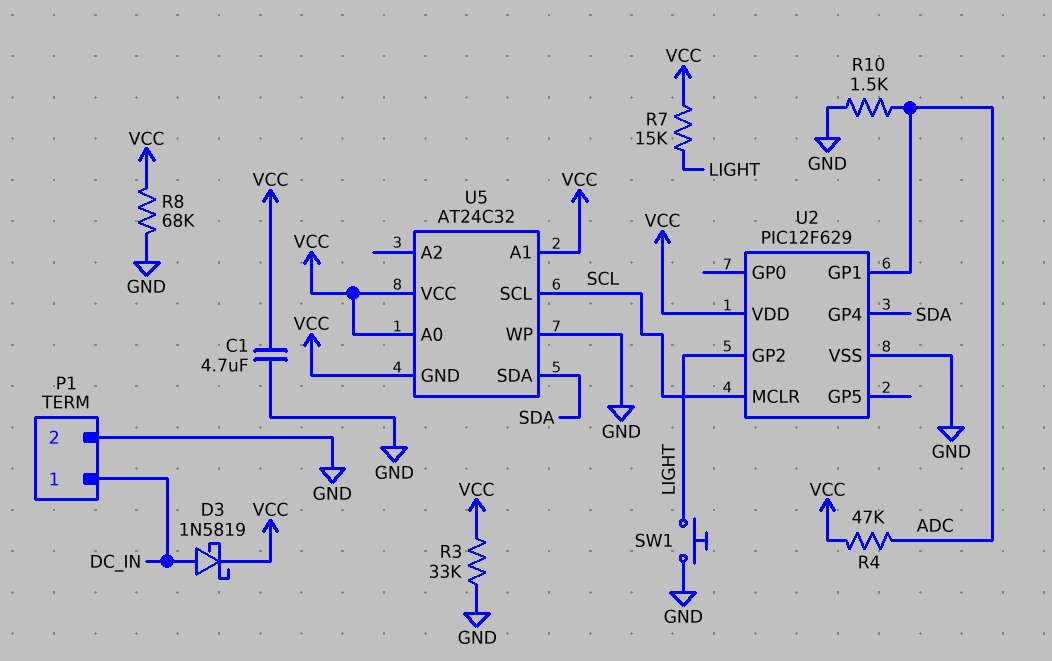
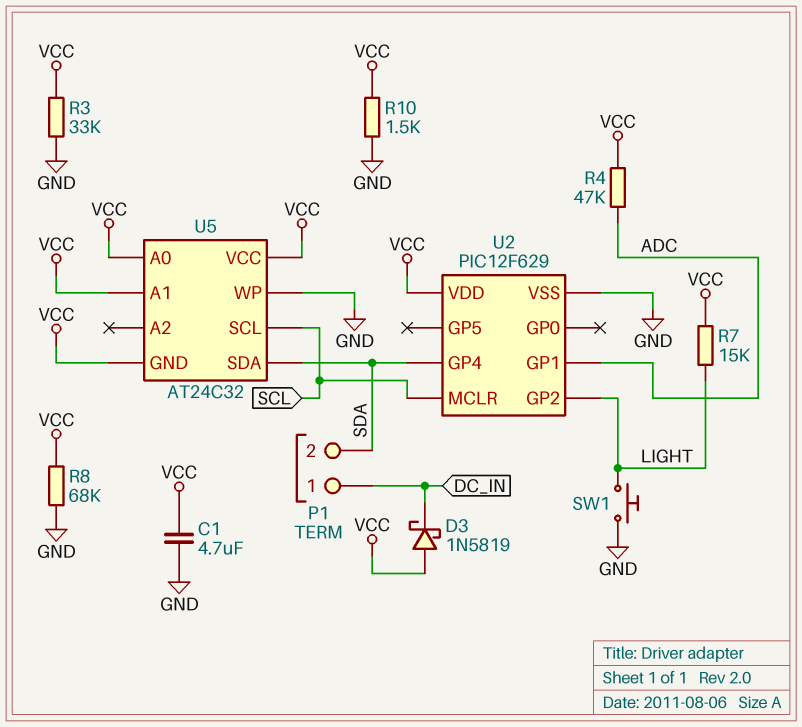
D3: schottky 1N5819 (A DC_IN, K VCC) -> schottky 1N5819 (A VCC, K DC_IN)
P1 pin 2: GND -> SDA
R10: 1.5k (ADC, GND) -> 1.5k (GND, VCC)

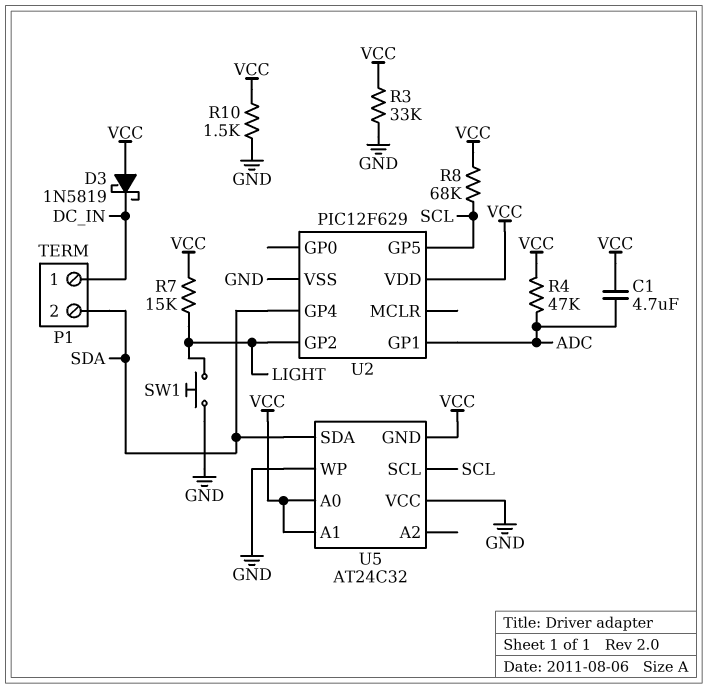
C1: 4.7uF (GND, VCC) -> 4.7uF (ADC, VCC)
R8: 68k (GND, VCC) -> 68k (SCL, VCC)
U2 pin GP5: none -> SCL
U2 pin MCLR: SCL -> none
U5 pin VCC: VCC -> GND

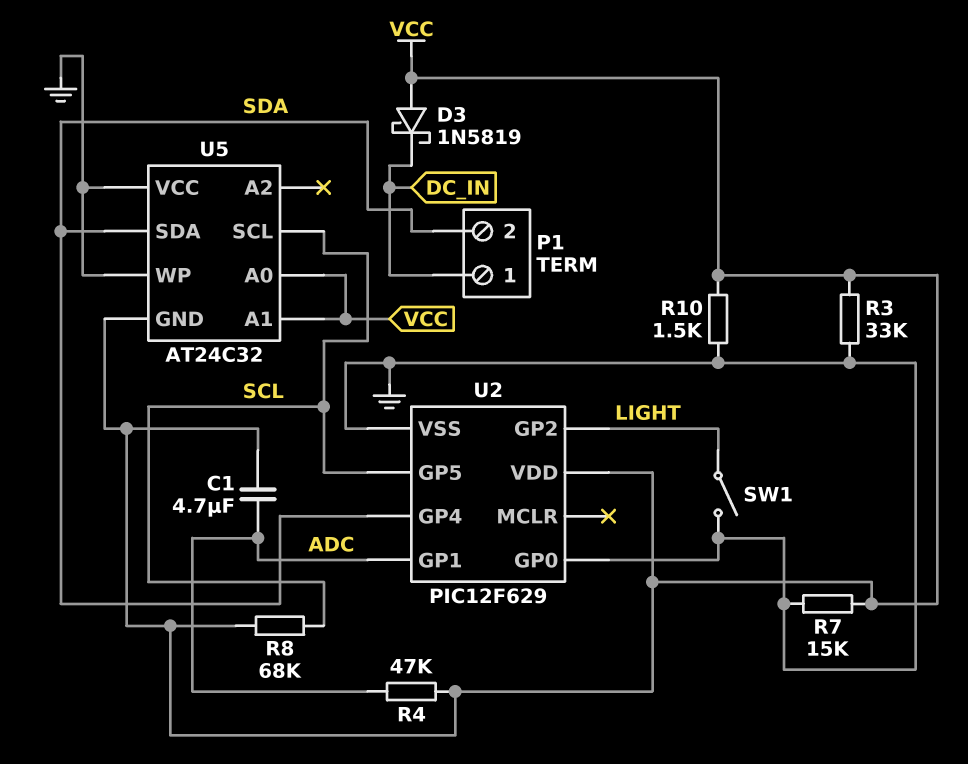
R7: 15k (LIGHT, VCC) -> 15k (GND, VCC)
SW1: button (GND, LIGHT) -> switch (GND, LIGHT)
U2 pin GP0: none -> GND

